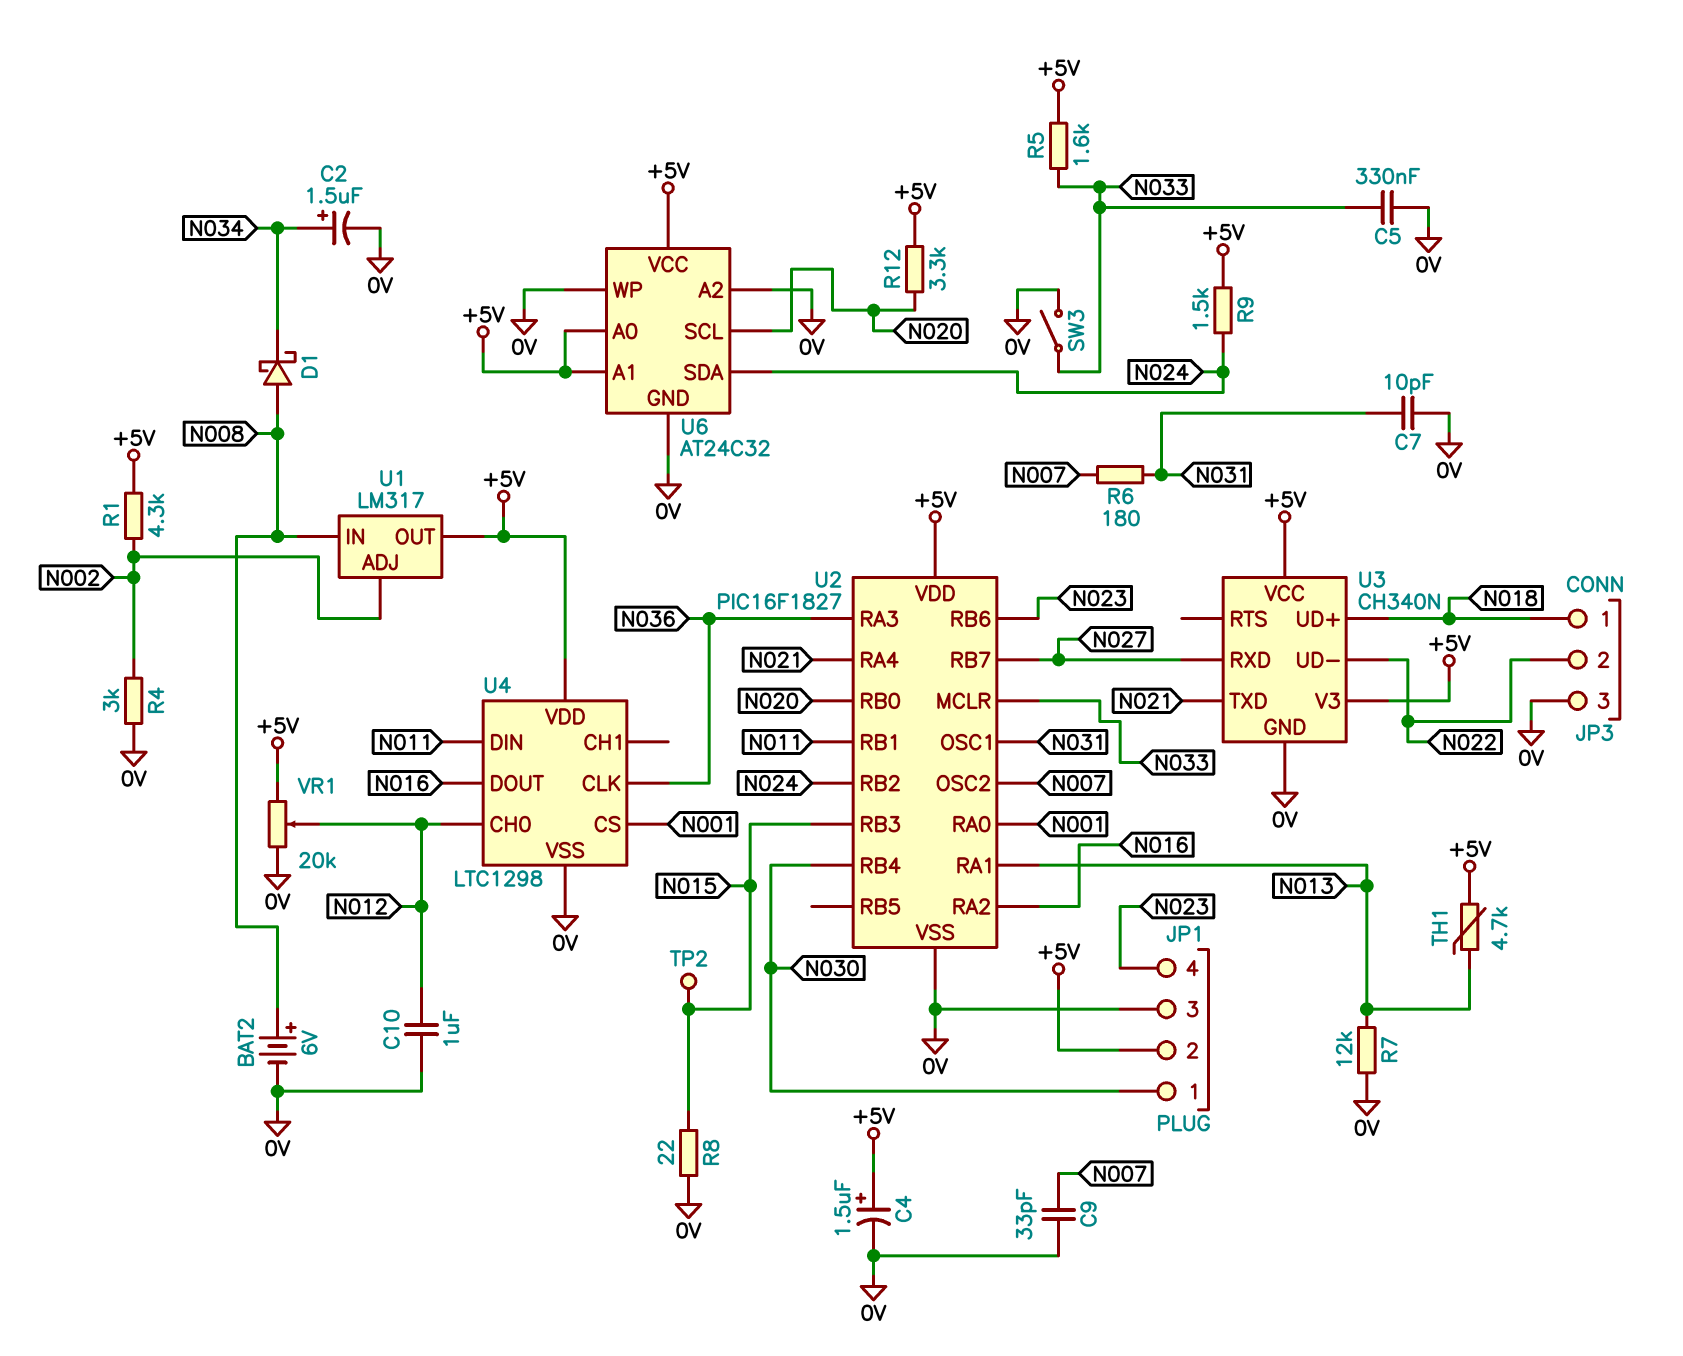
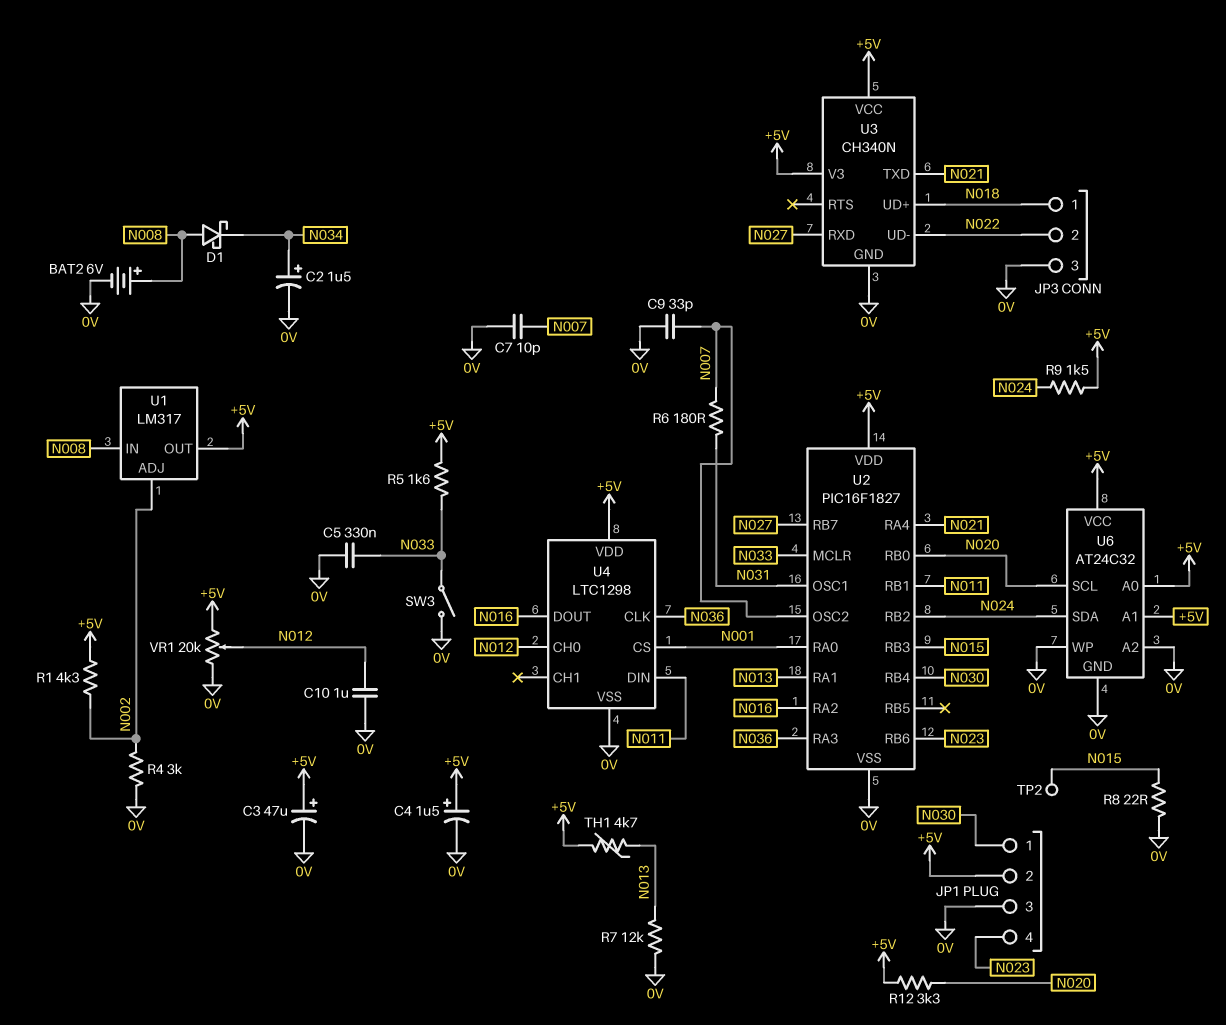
C3: none -> 47uF (plus +5V, minus 0V)
C7: 10pF (0V, N031) -> 10pF (0V, N007)

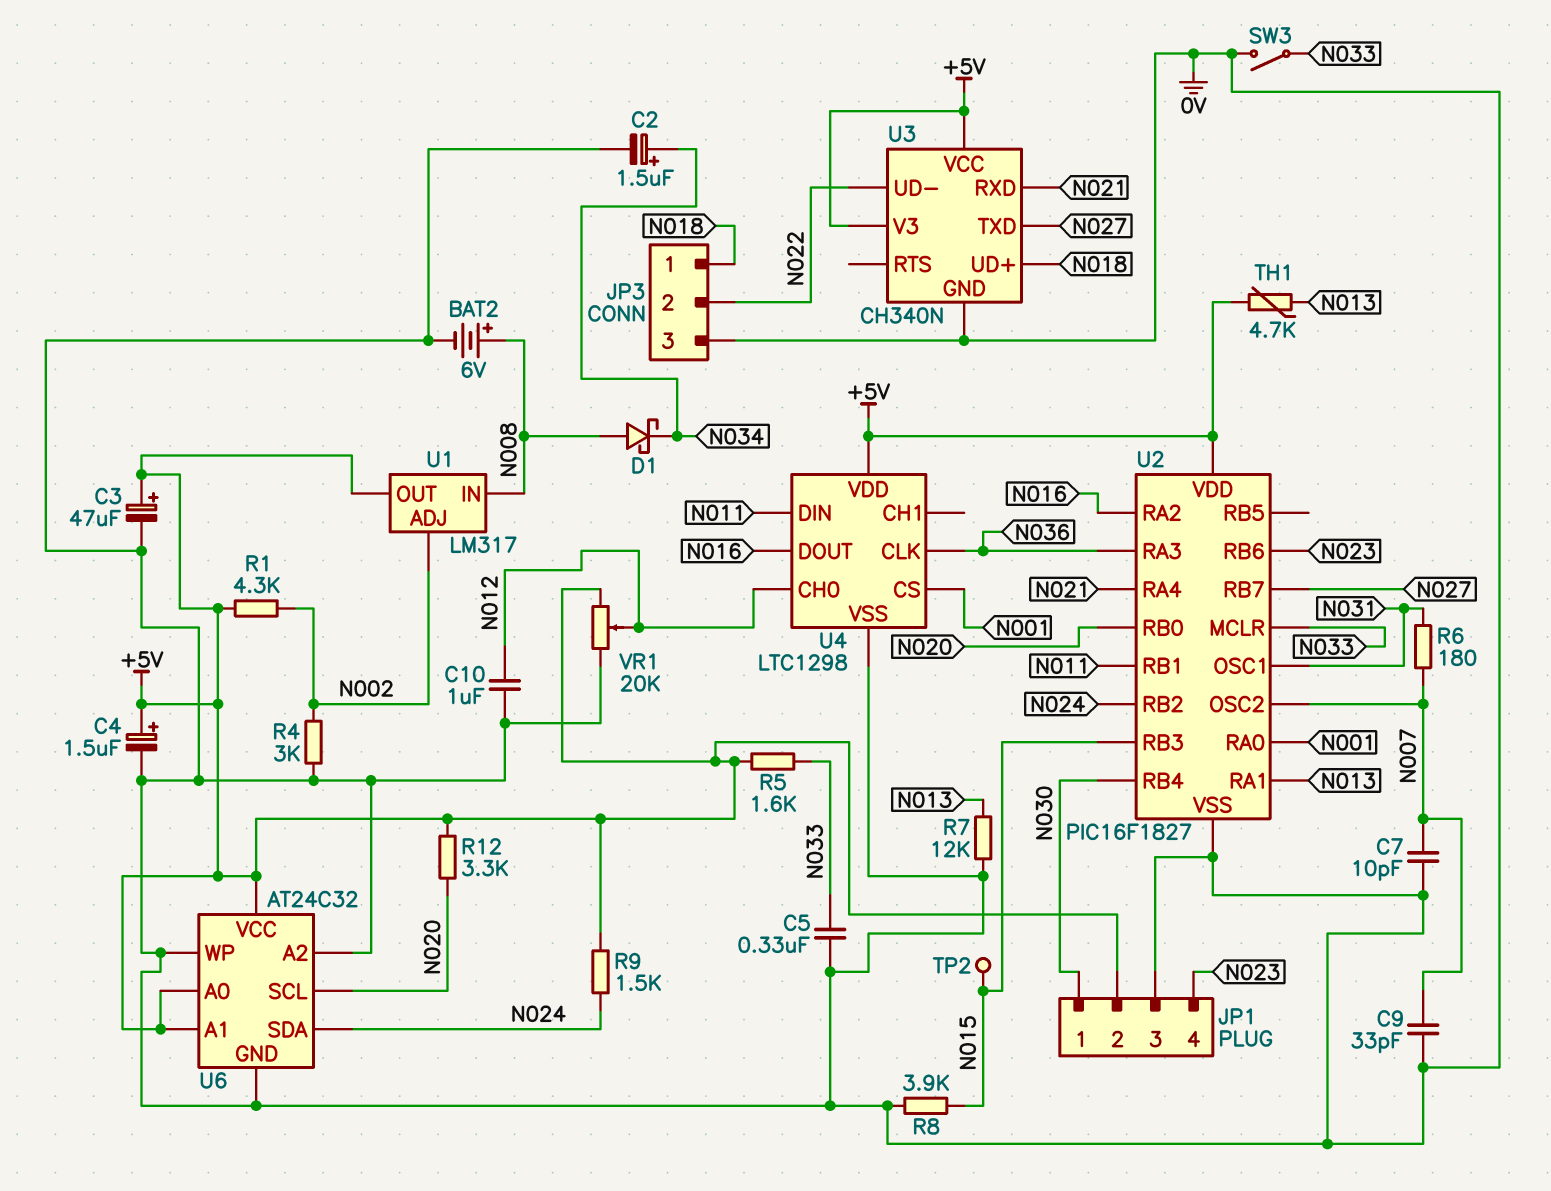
R8: 22 (0V, N015) -> 3.9k (0V, N015)
U3 pin RXD: N027 -> N021
U3 pin TXD: N021 -> N027

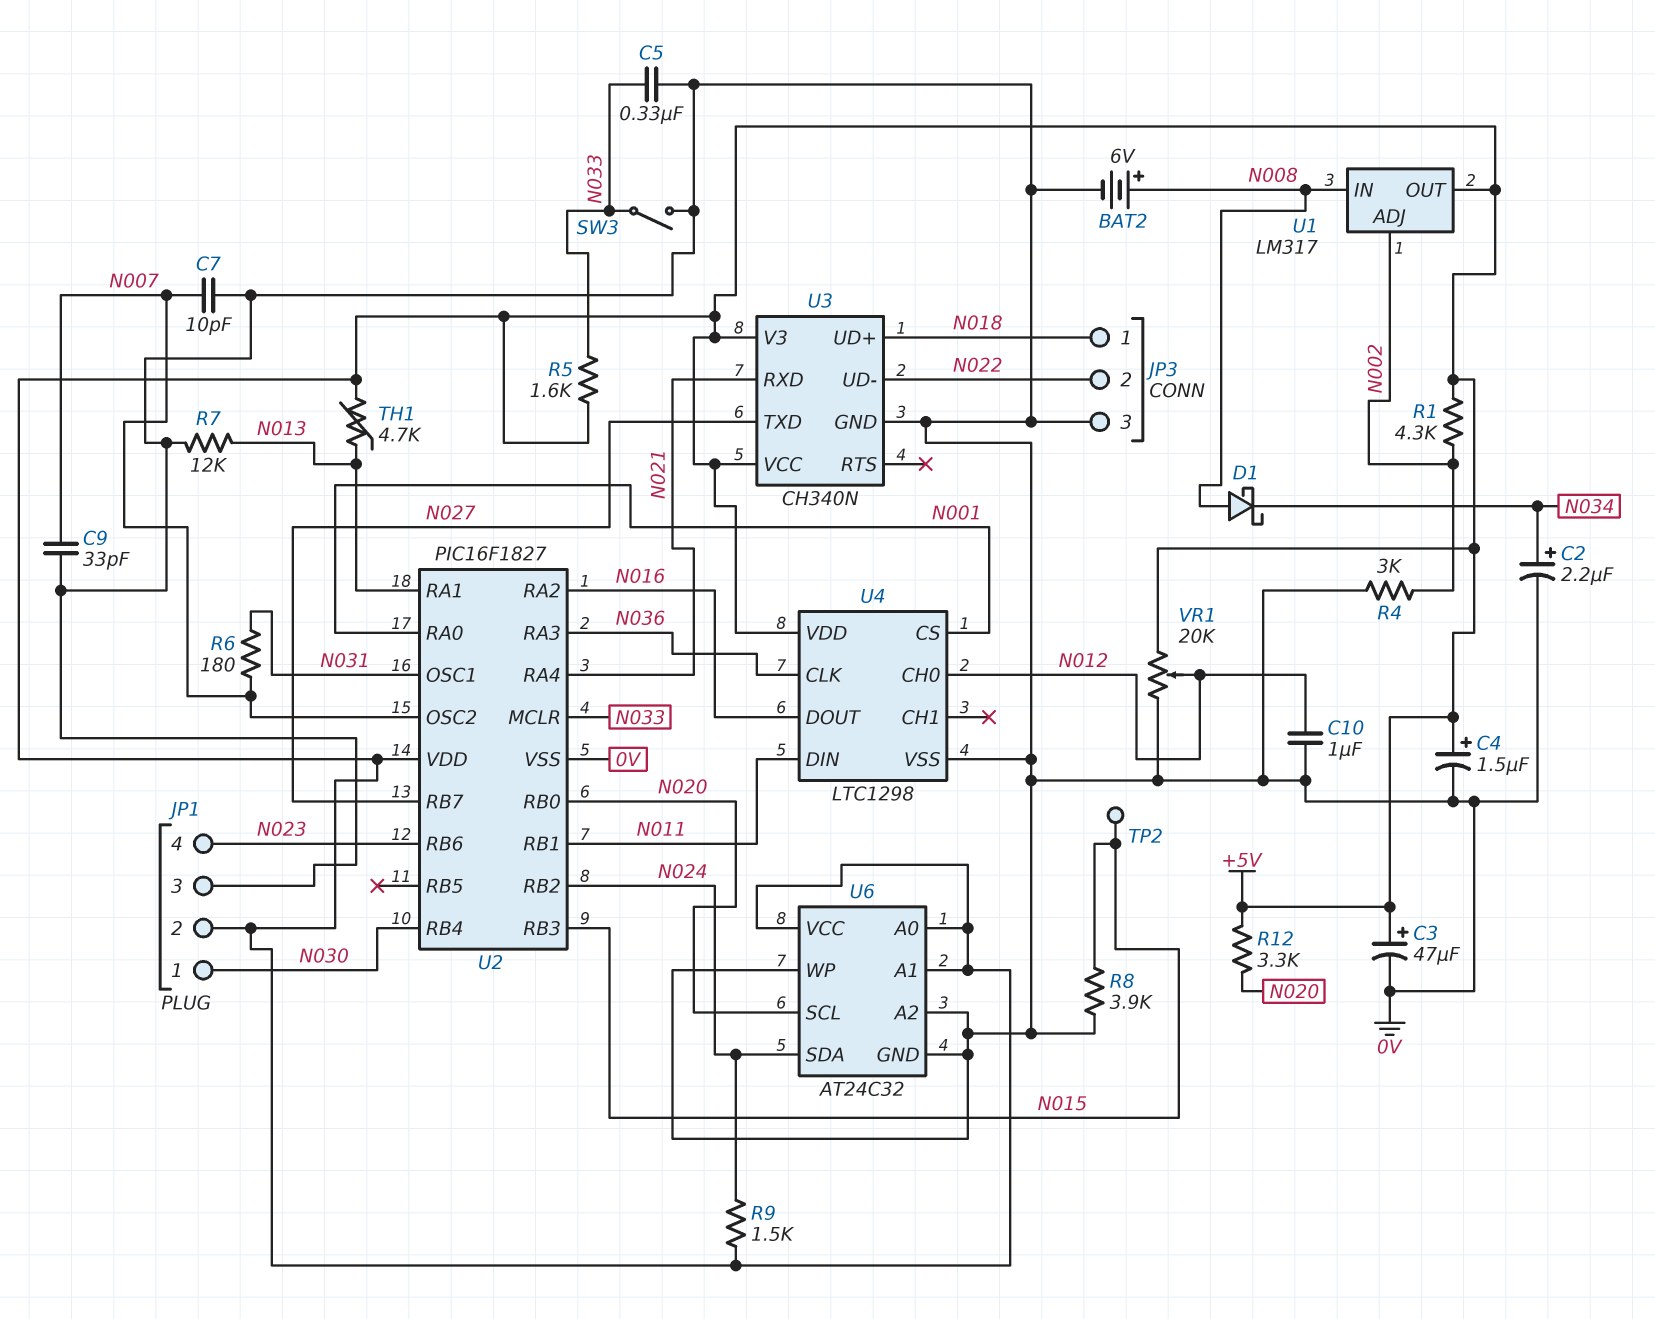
C2: 1.5uF (plus N034, minus 0V) -> 2.2uF (plus N034, minus 0V)

